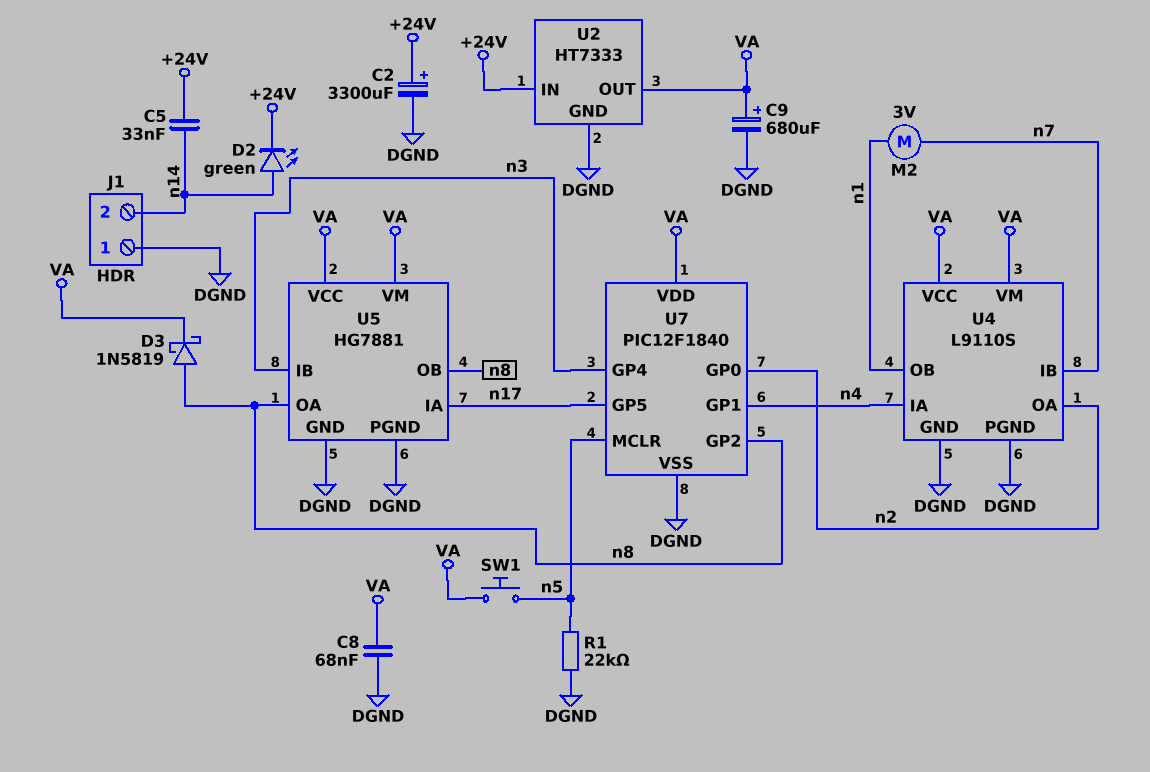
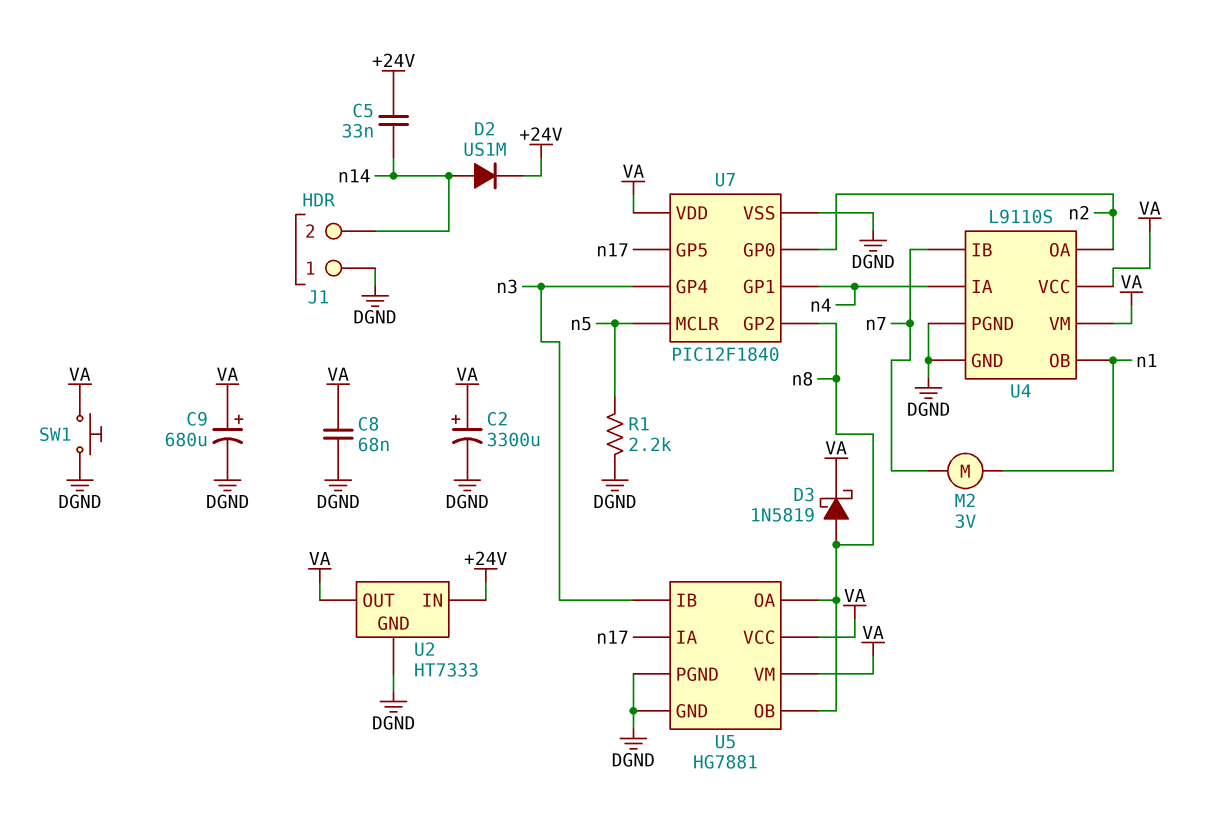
C2: 3300uF (plus +24V, minus DGND) -> 3300uF (plus VA, minus DGND)
D2: LED green (A n14, K +24V) -> diode US1M (A n14, K +24V)
R1: 22k (DGND, n5) -> 2.2k (DGND, n5)
SW1: button (VA, n5) -> button (DGND, VA)

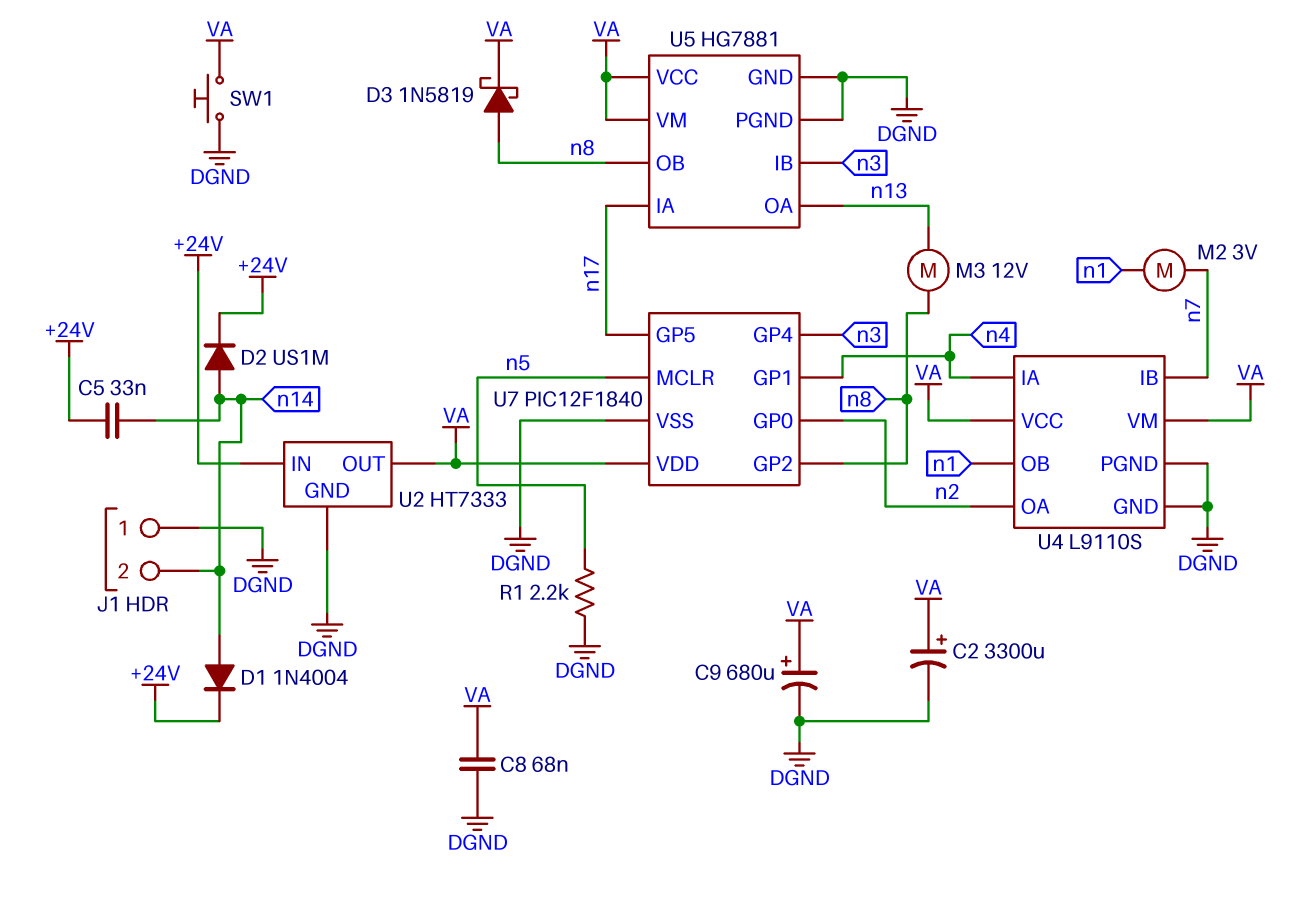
D1: none -> diode 1N4004 (A n14, K +24V)
M3: none -> motor 12V (n8, n13)
U5 pin OA: n8 -> n13

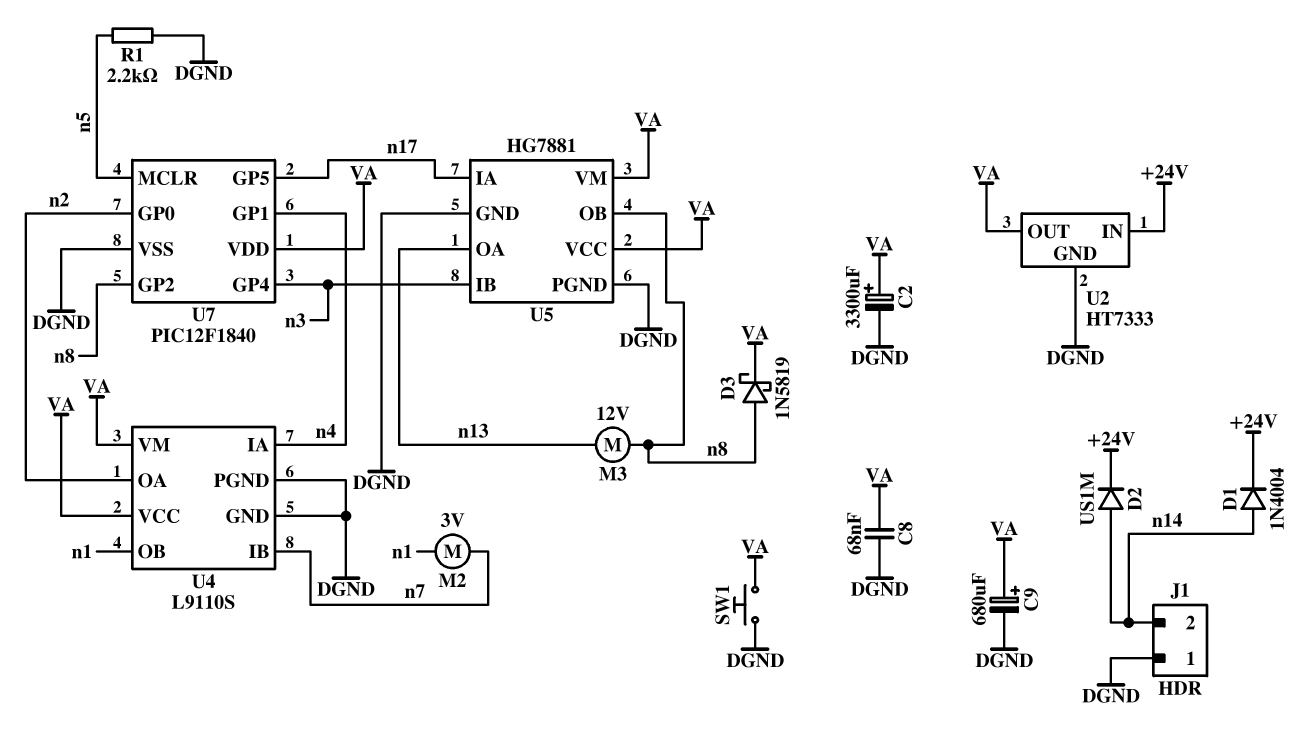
C5: 33nF (+24V, n14) -> none

